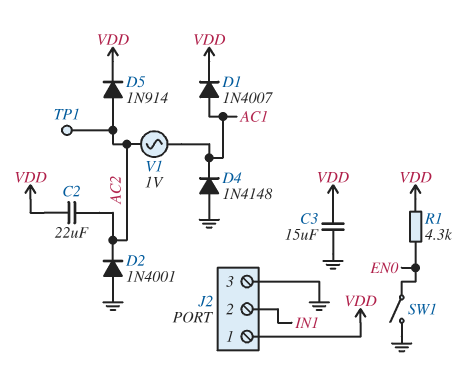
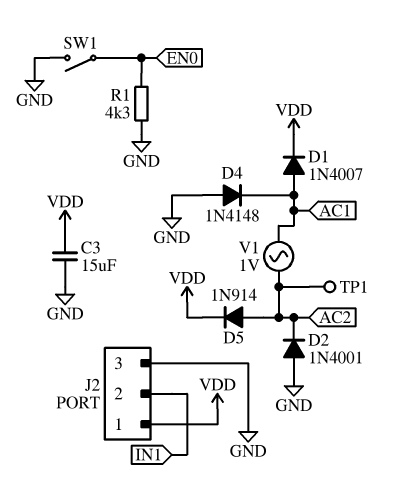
C2: 22uF (AC2, VDD) -> none
R1: 4.3k (EN0, VDD) -> 4.3k (EN0, GND)

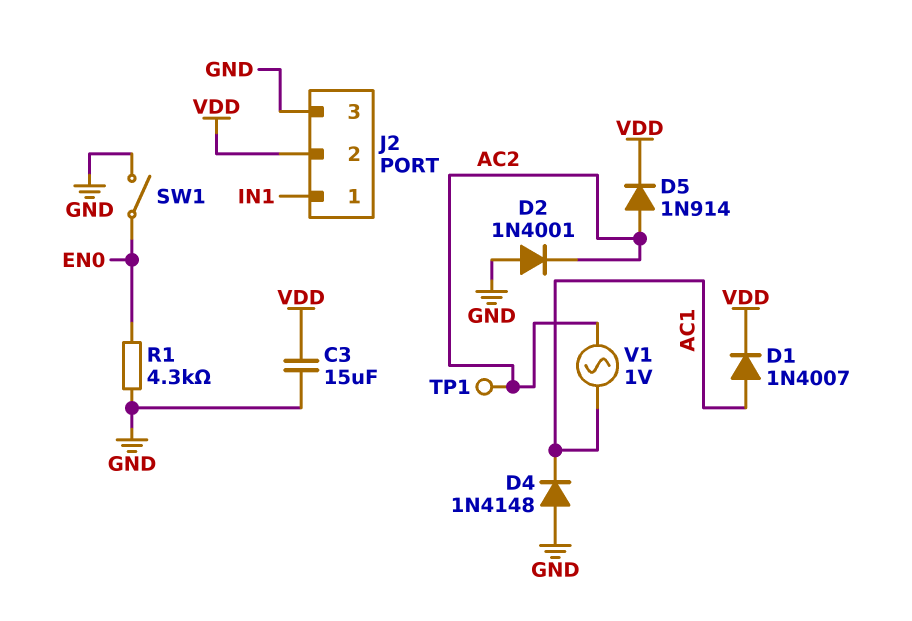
J2 pin 1: VDD -> IN1
J2 pin 2: IN1 -> VDD

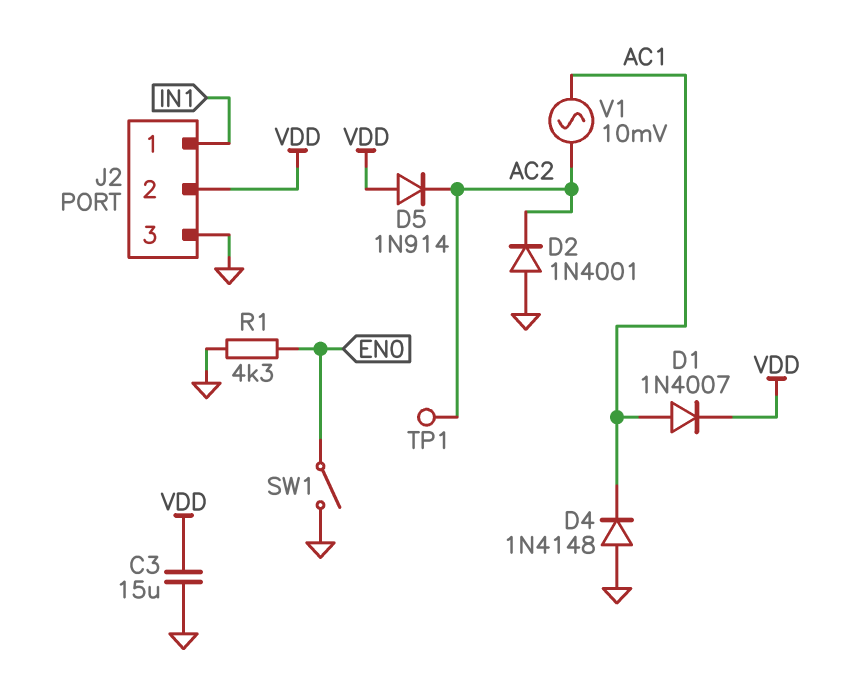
D5: diode 1N914 (A AC2, K VDD) -> diode 1N914 (A VDD, K AC2)
V1: AC 1V (AC1, AC2) -> AC 10mV (AC1, AC2)

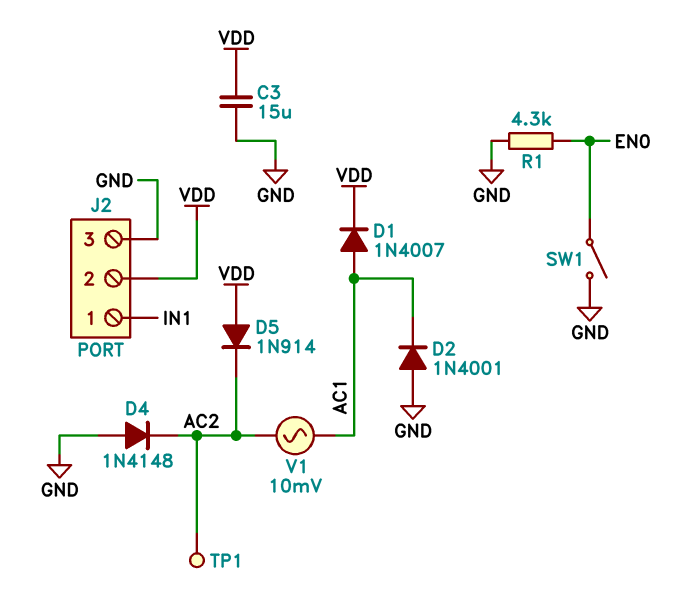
D2: diode 1N4001 (A GND, K AC2) -> diode 1N4001 (A GND, K AC1)
D4: diode 1N4148 (A GND, K AC1) -> diode 1N4148 (A GND, K AC2)

